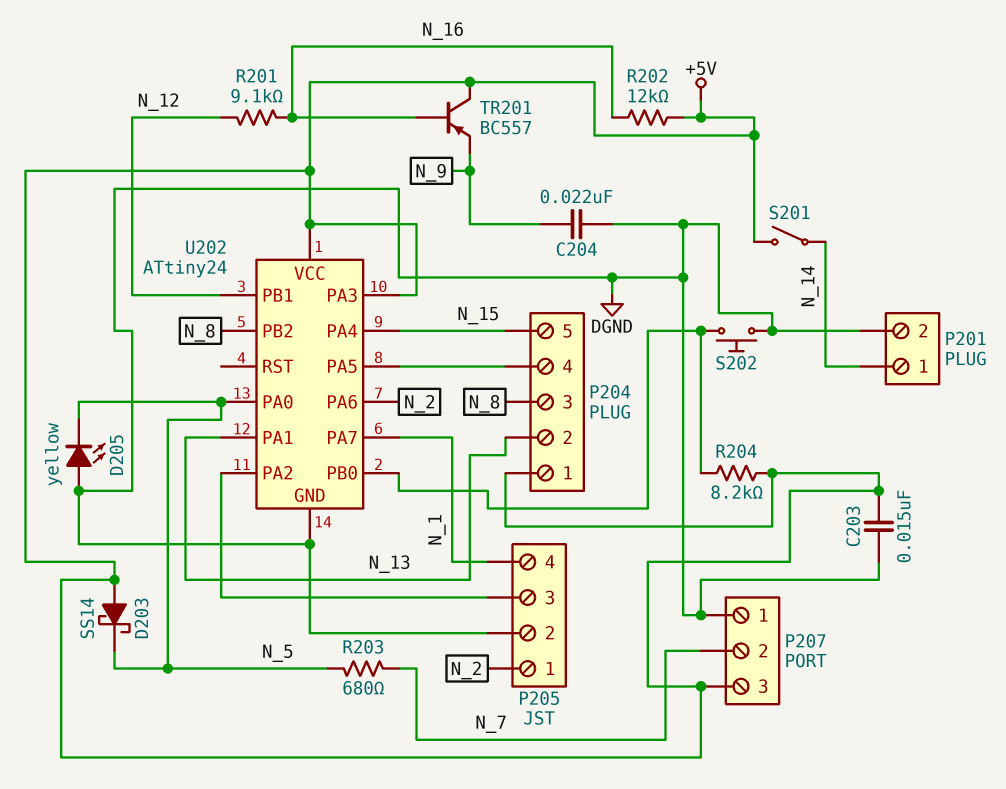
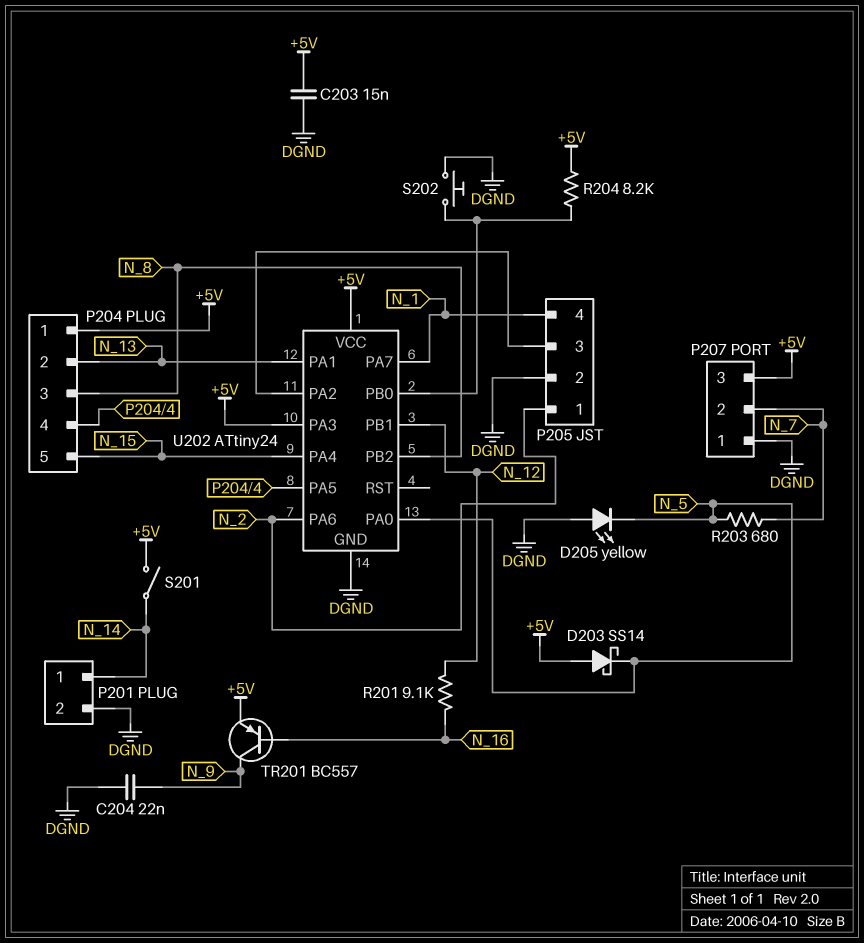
R202: 12k (+5V, N_16) -> none
TR201: PNP BC557 (B N_16, C +5V, E N_9) -> PNP BC557 (B N_16, C N_9, E +5V)

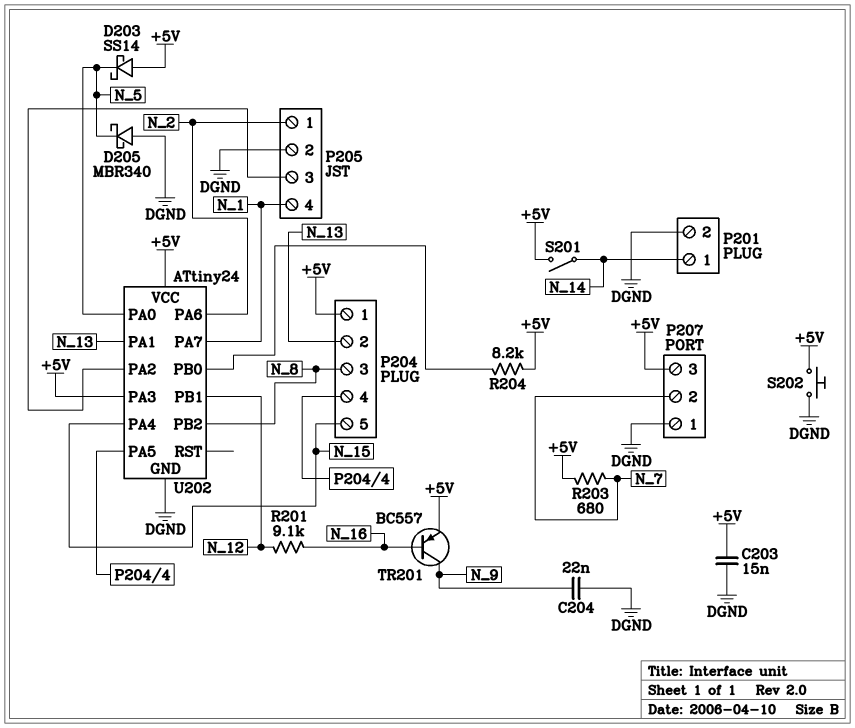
D205: LED yellow (A DGND, K N_5) -> schottky MBR340 (A DGND, K N_5)
R203: 680 (N_5, N_7) -> 680 (+5V, N_7)
S202: button (DGND, U202/PB0) -> button (+5V, DGND)

